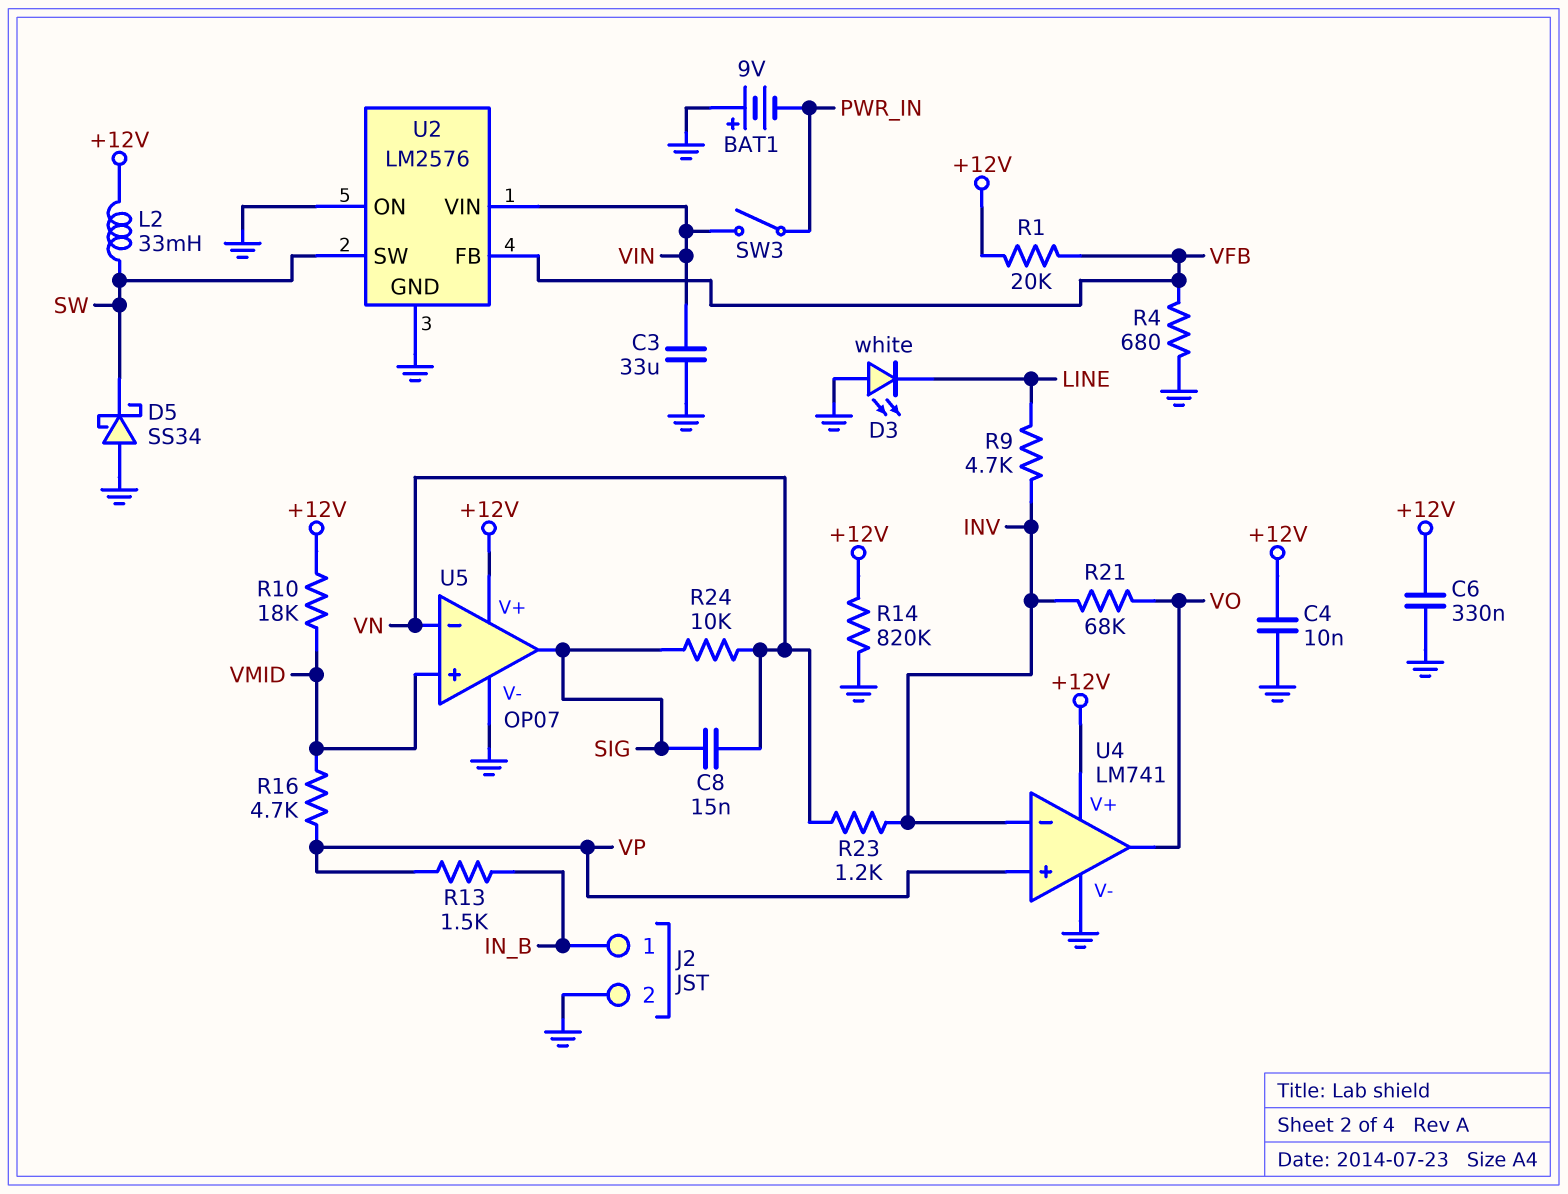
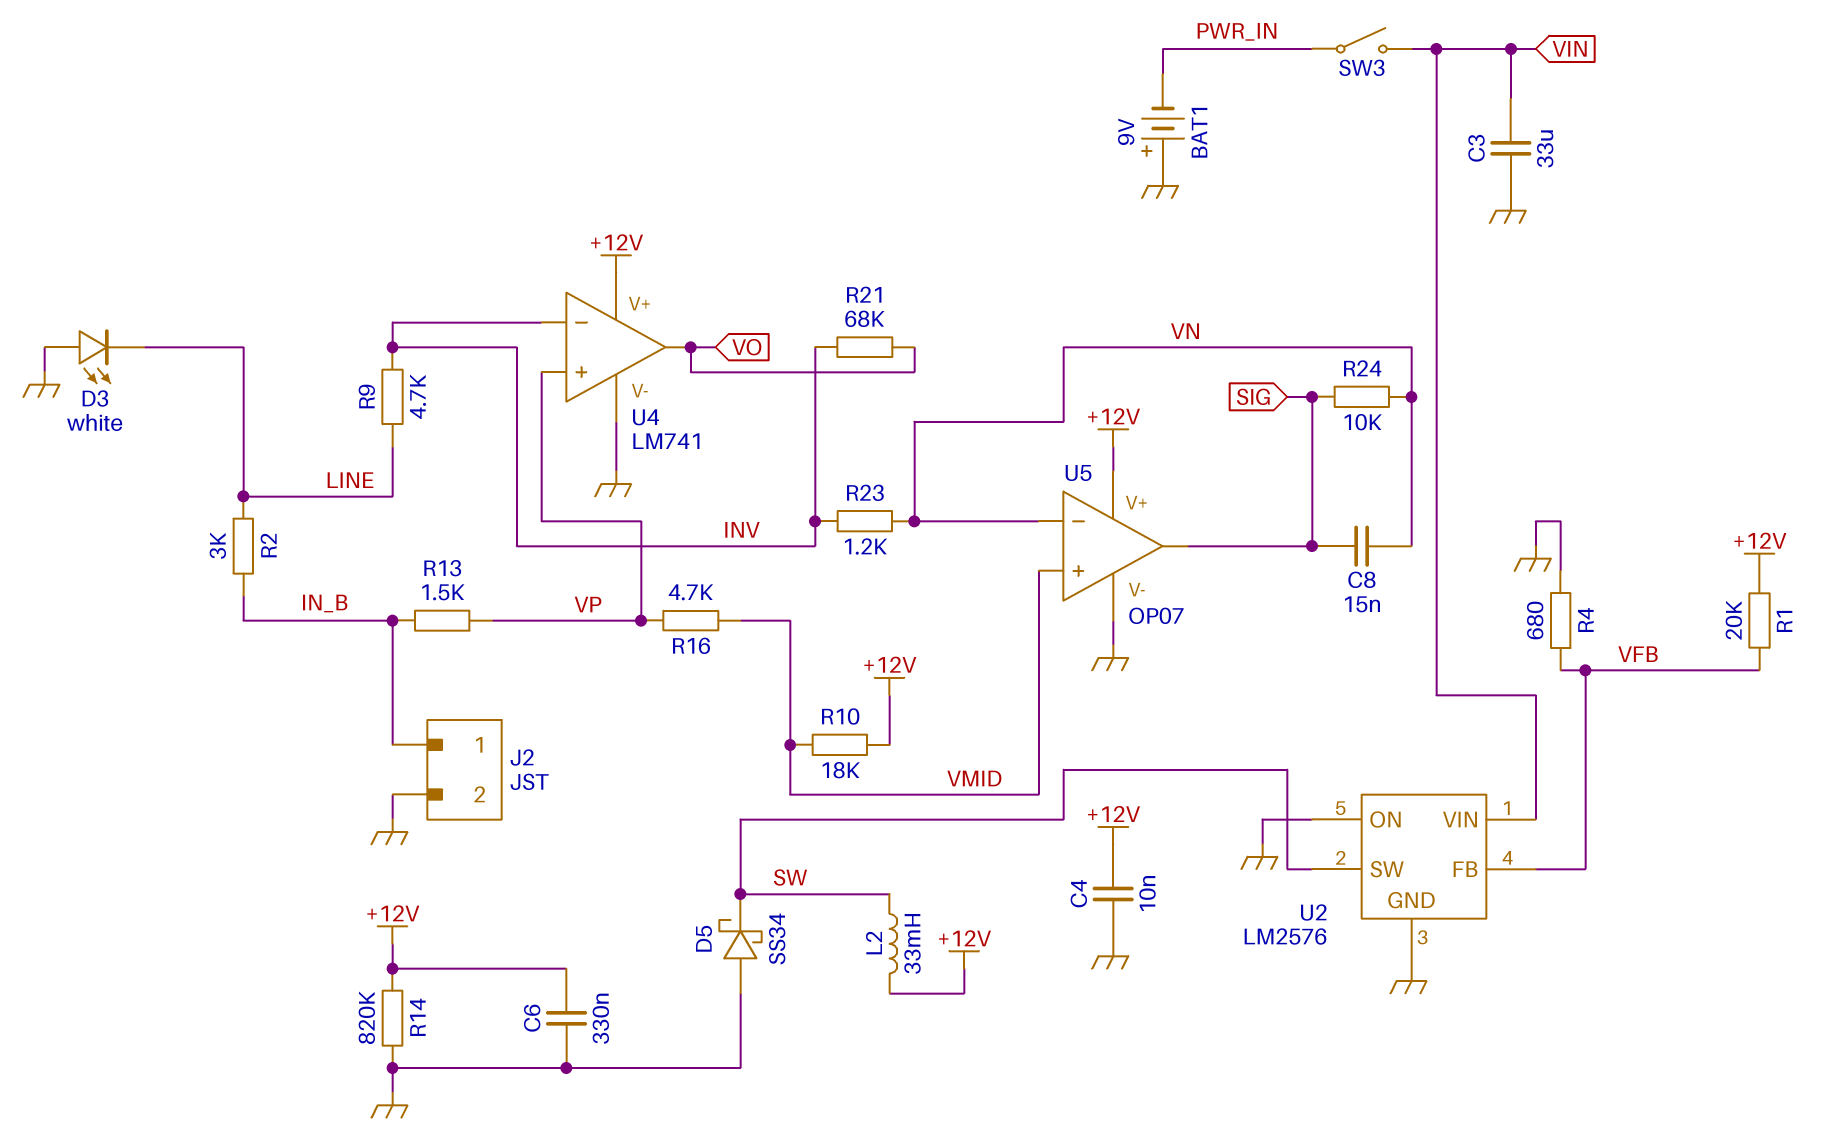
R2: none -> 3k (IN_B, LINE)

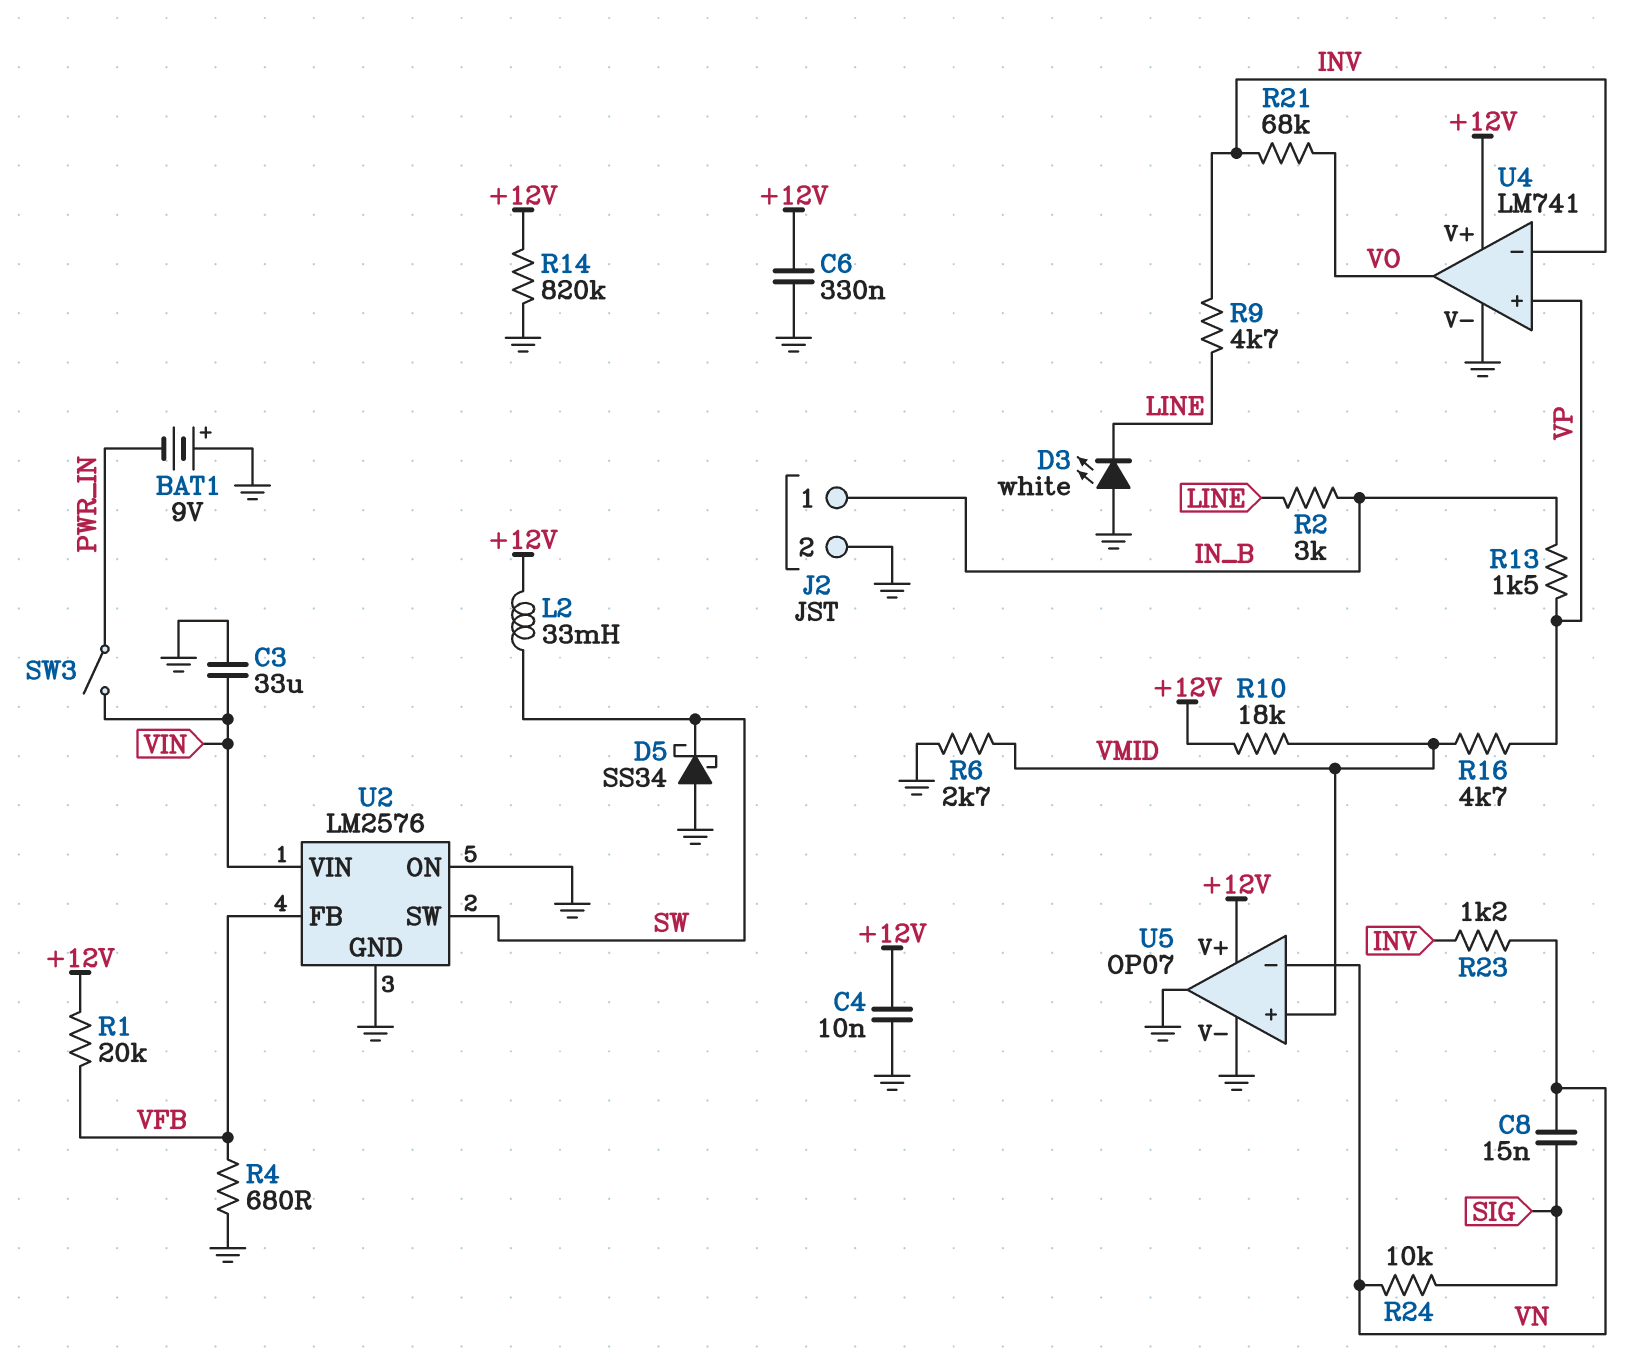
R6: none -> 2.7k (GND, VMID)
U5 pin out: SIG -> GND

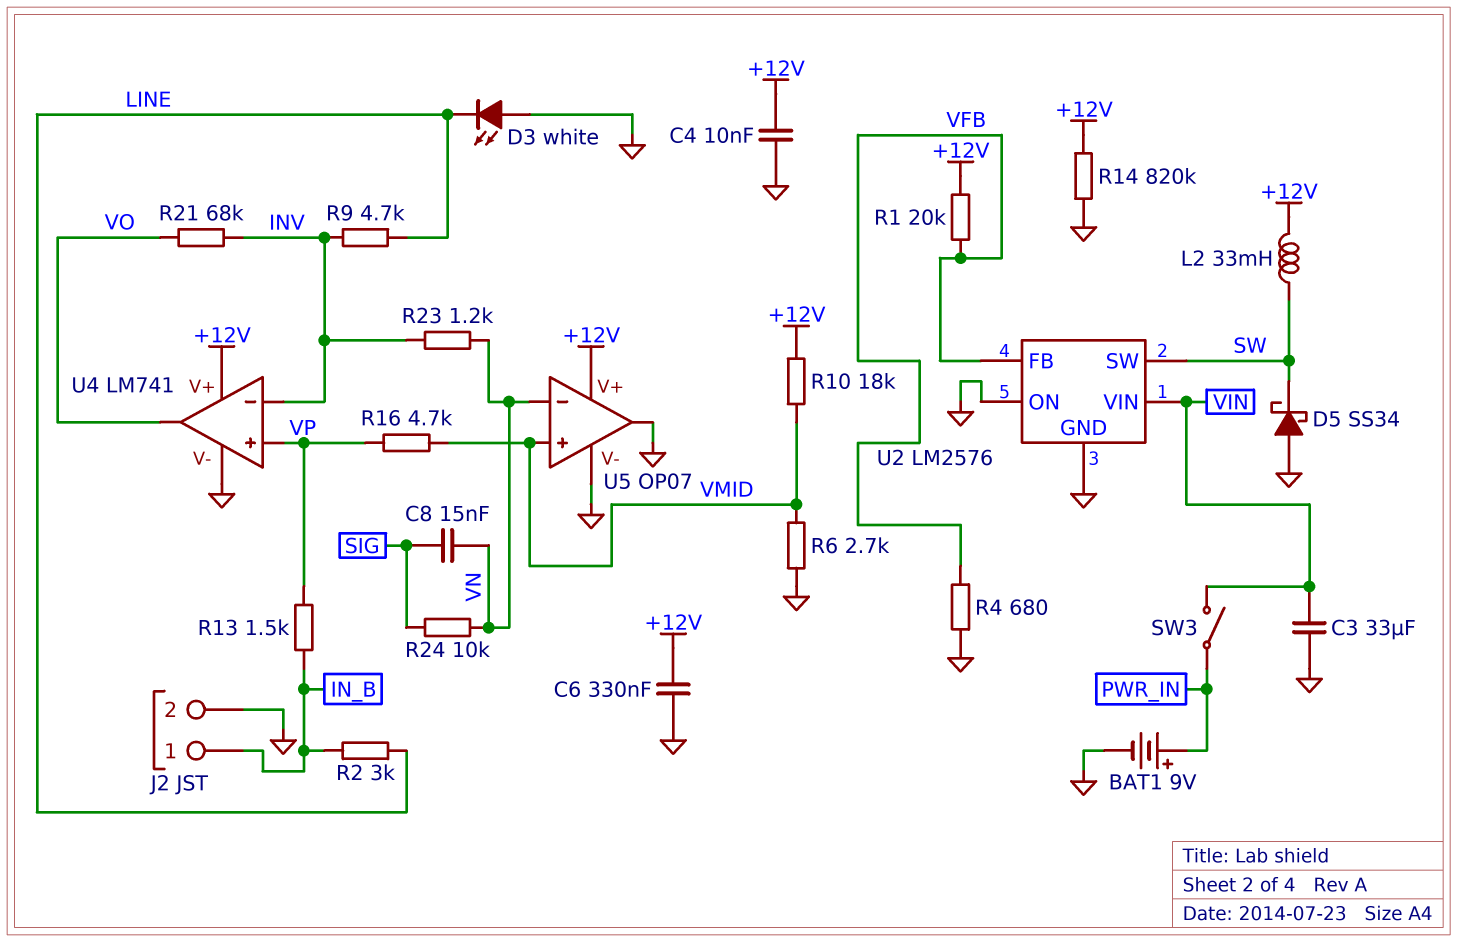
BAT1: 9V (plus GND, minus PWR_IN) -> 9V (plus PWR_IN, minus GND)

